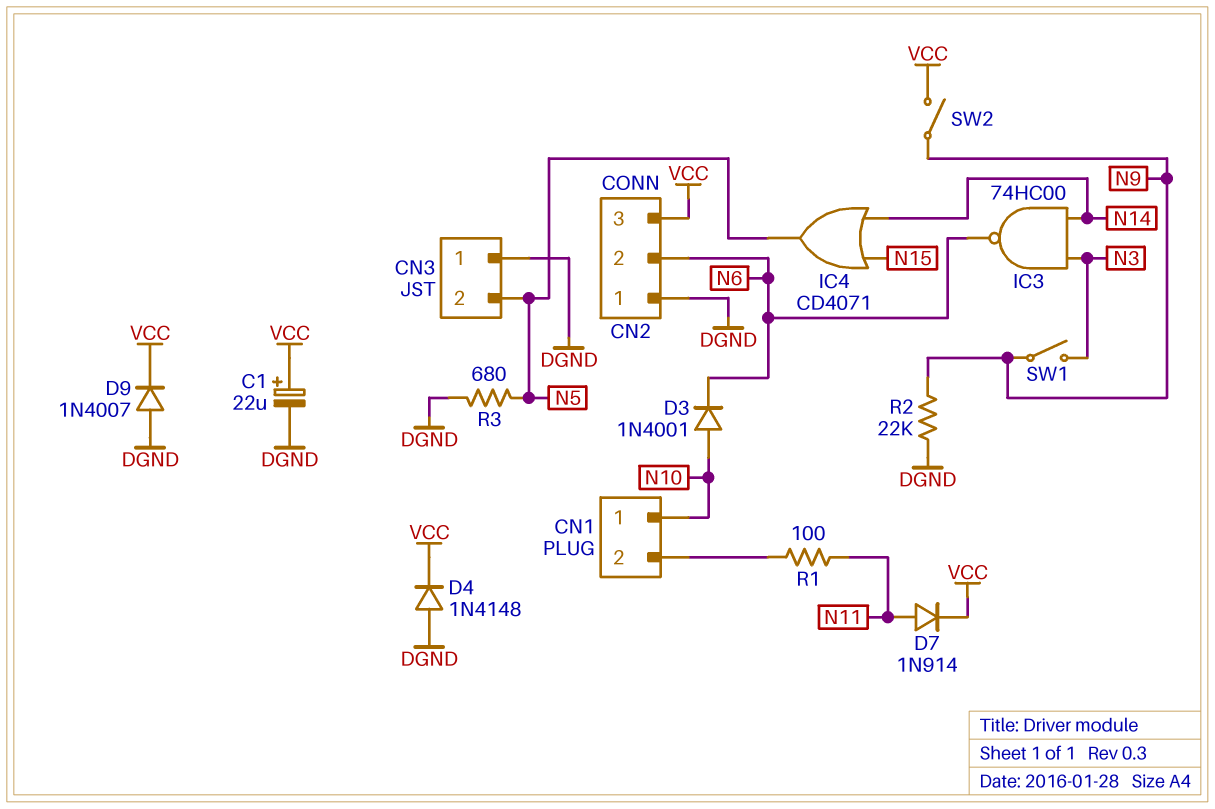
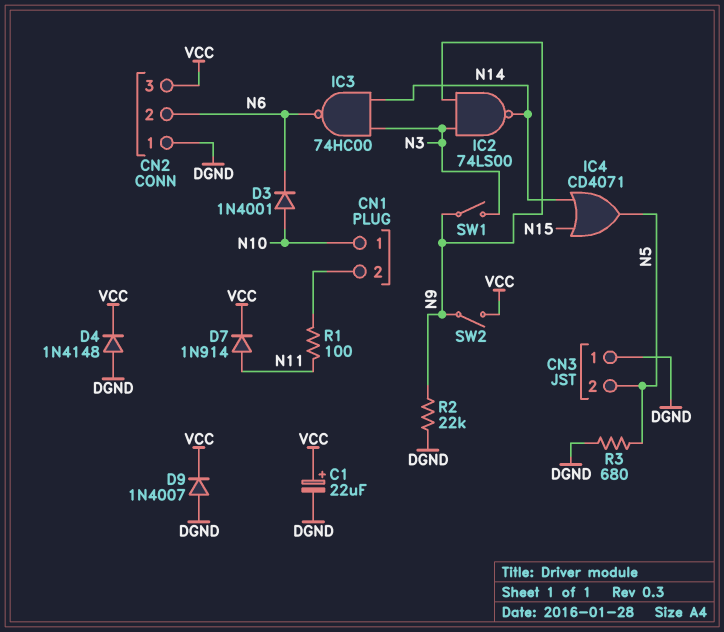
IC2: none -> NAND 74LS00 (in N3, in N9, out N14)

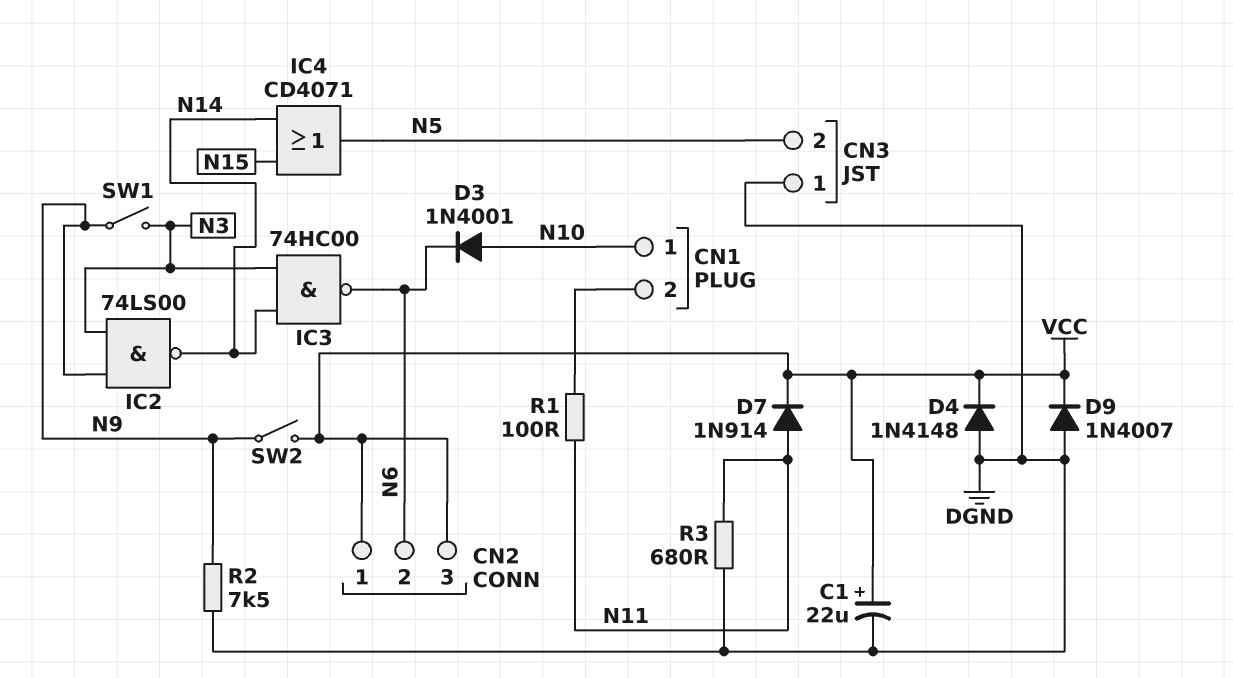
CN2 pin 1: DGND -> VCC
R2: 22k (DGND, N9) -> 7.5k (DGND, N9)
R3: 680 (DGND, N5) -> 680 (DGND, N11)

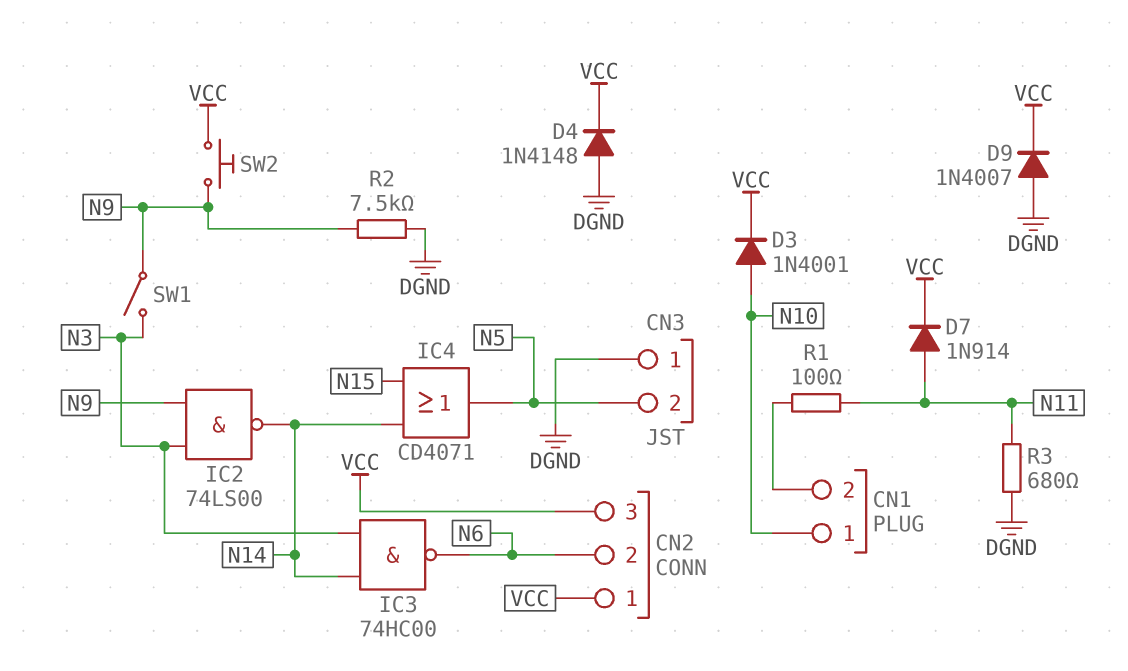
C1: 22uF (plus VCC, minus DGND) -> none
D3: diode 1N4001 (A N10, K N6) -> diode 1N4001 (A N10, K VCC)
SW2: switch (N9, VCC) -> button (N9, VCC)

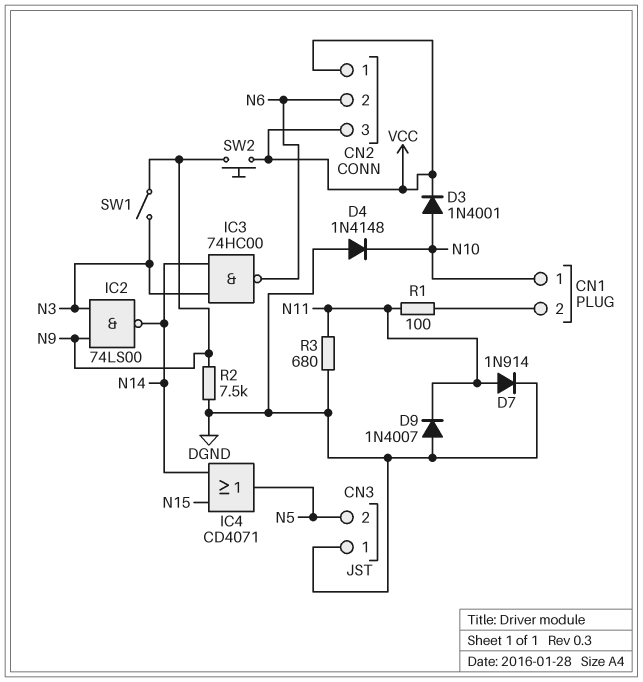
D4: diode 1N4148 (A DGND, K VCC) -> diode 1N4148 (A DGND, K N10)
D7: diode 1N914 (A N11, K VCC) -> diode 1N914 (A N11, K DGND)
D9: diode 1N4007 (A DGND, K VCC) -> diode 1N4007 (A DGND, K N11)

